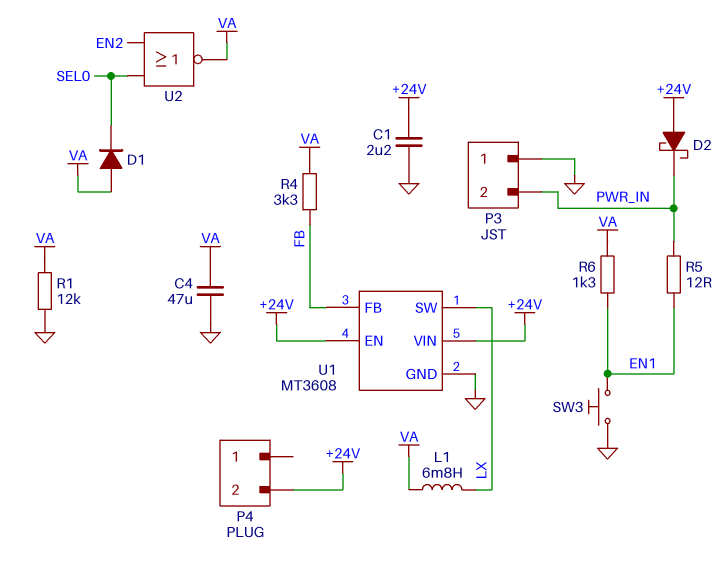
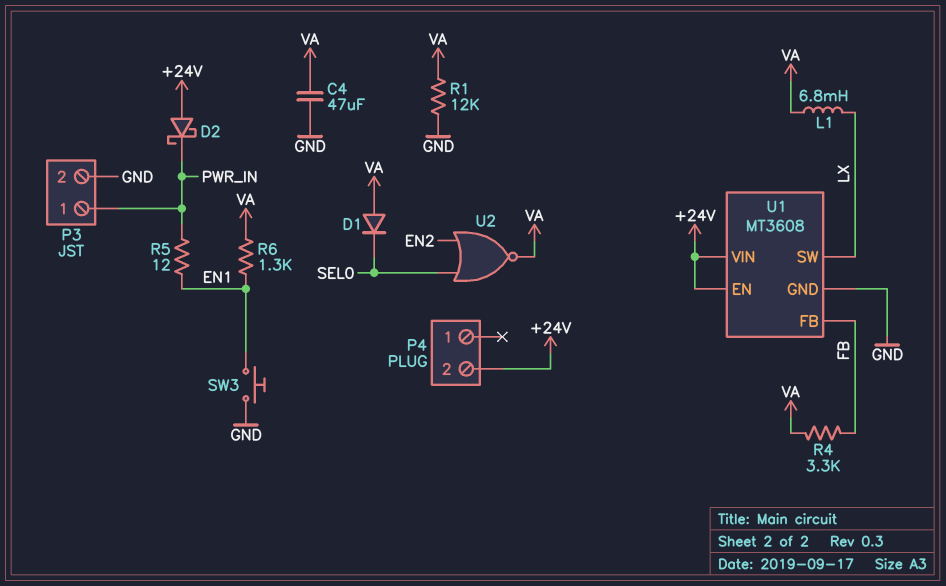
C1: 2.2uF (+24V, GND) -> none
P3 pin 1: GND -> PWR_IN
P3 pin 2: PWR_IN -> GND

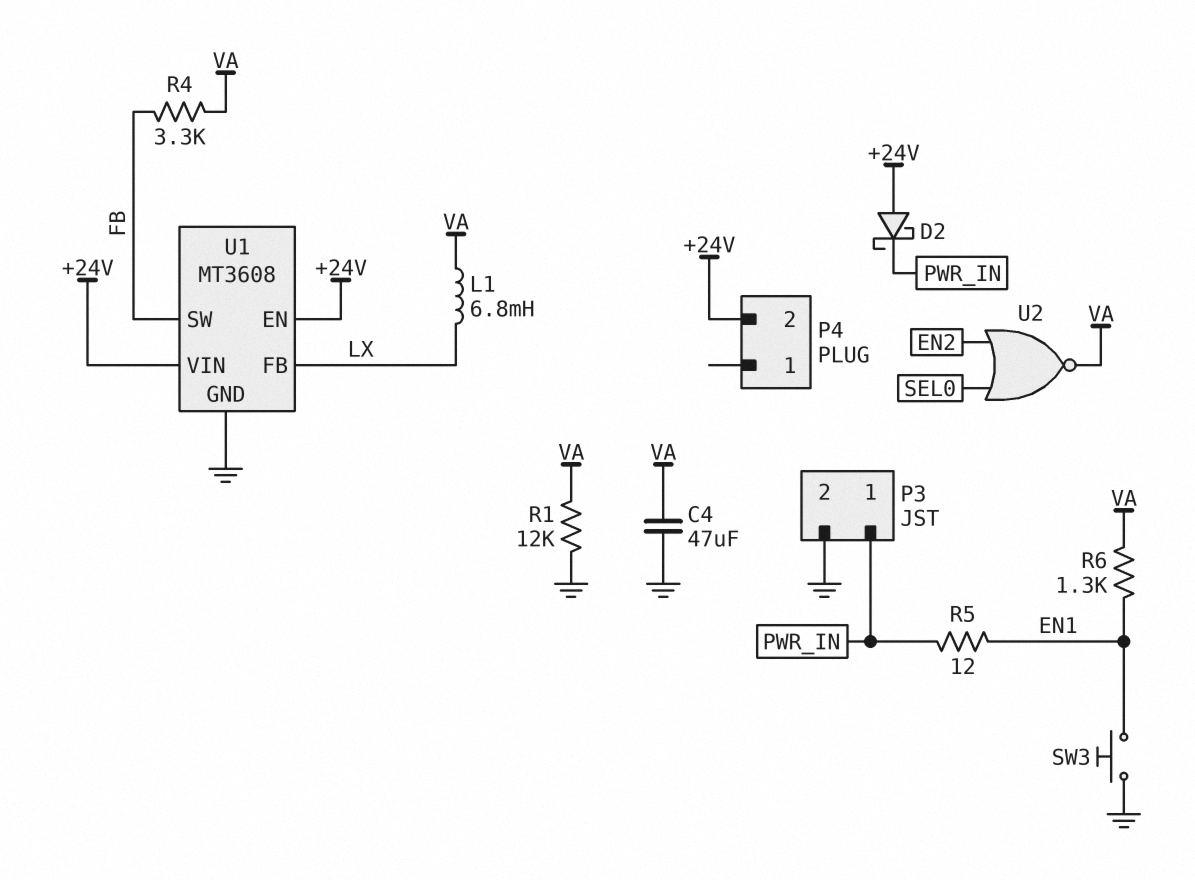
D1: diode (A VA, K SEL0) -> none
U1 pin FB: FB -> LX
U1 pin SW: LX -> FB

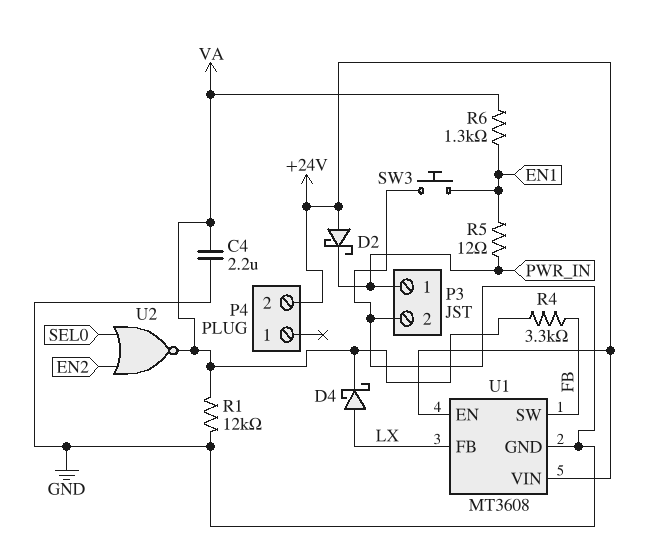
C4: 47uF (GND, VA) -> 2.2uF (GND, VA)
D4: none -> schottky (A LX, K VA)
L1: 6.8mH (LX, VA) -> none

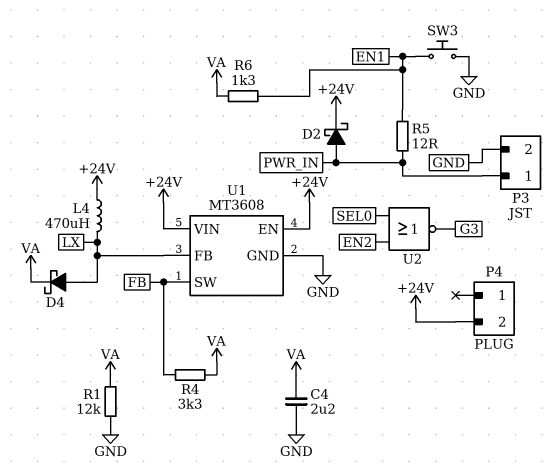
D2: schottky (A +24V, K PWR_IN) -> schottky (A PWR_IN, K +24V)
L4: none -> 470uH (+24V, LX)
U2: NOR (in EN2, in SEL0, out VA) -> NOR (in EN2, in SEL0, out G3)

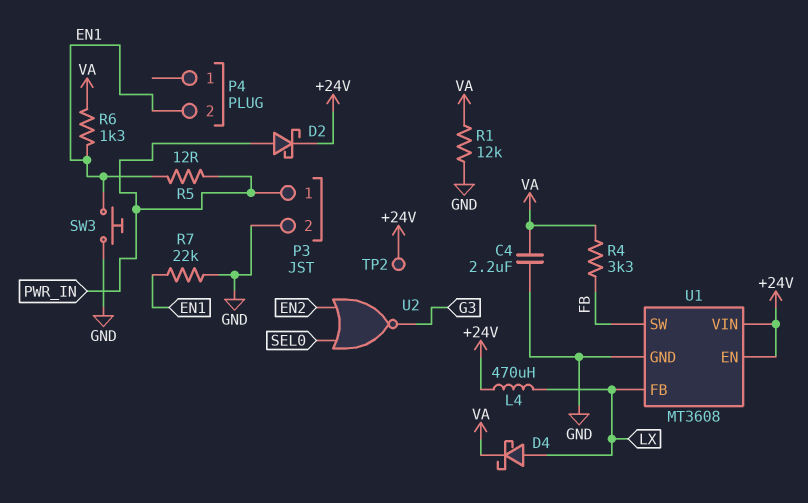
P4 pin 2: +24V -> EN1
R7: none -> 22k (EN1, GND)
TP2: none -> test point (+24V)

